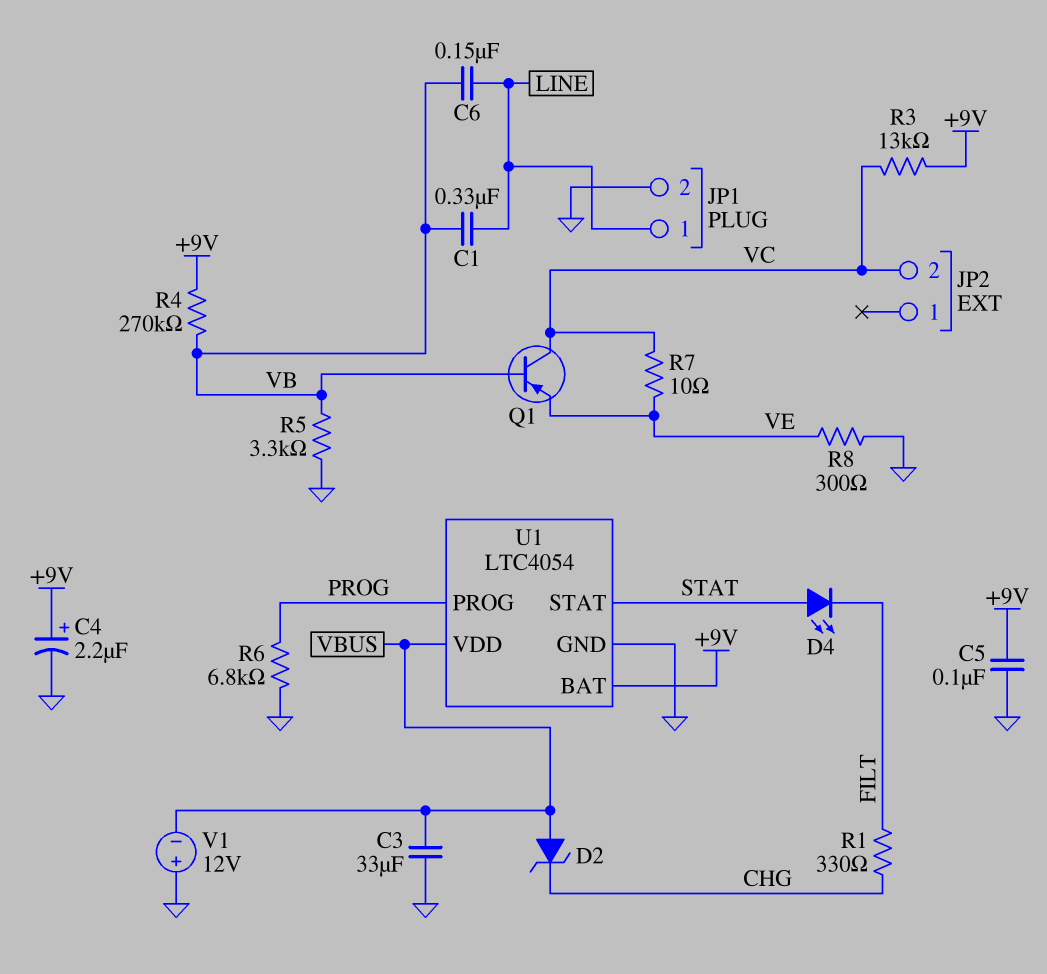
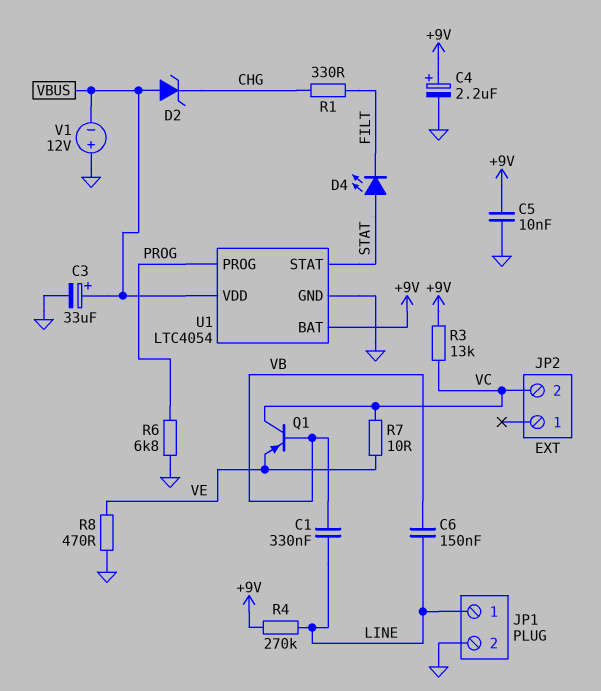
C3: 33uF (GND, VBUS) -> 33uF (plus VBUS, minus GND)
C5: 100nF (+9V, GND) -> 10nF (+9V, GND)
R4: 270k (+9V, VB) -> 270k (+9V, LINE)
R5: 3.3k (GND, VB) -> none
R8: 300 (GND, VE) -> 470 (GND, VE)

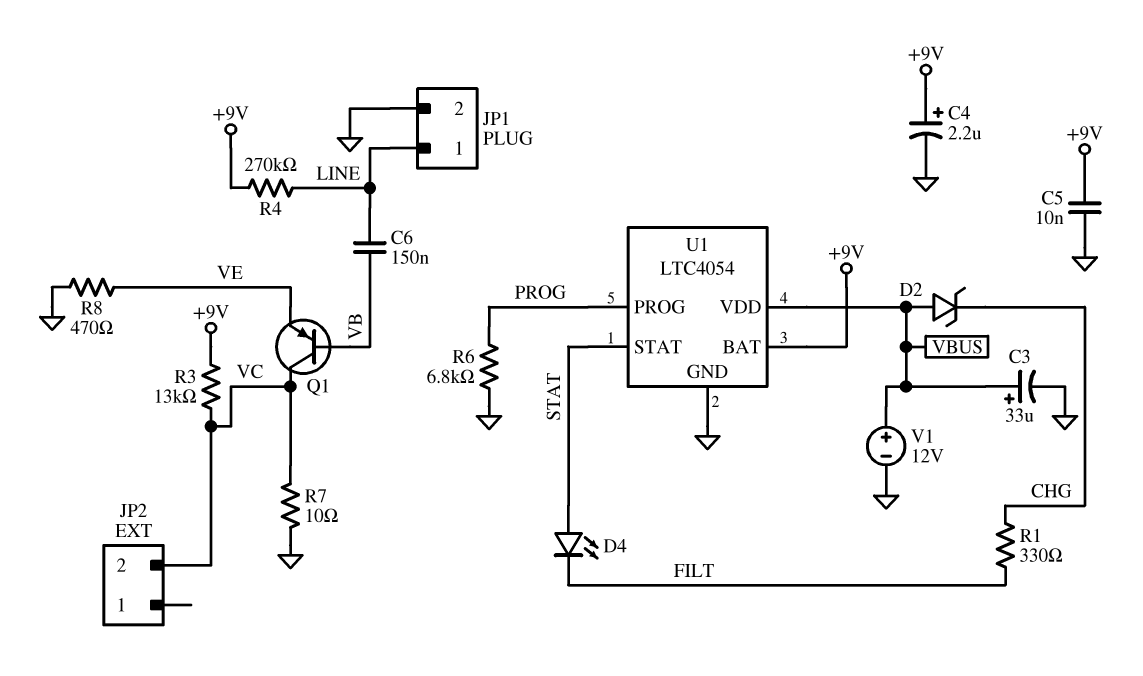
C1: 330nF (LINE, VB) -> none
R7: 10 (VC, VE) -> 10 (GND, VC)
V1: 12V (plus GND, minus VBUS) -> 12V (plus VBUS, minus GND)

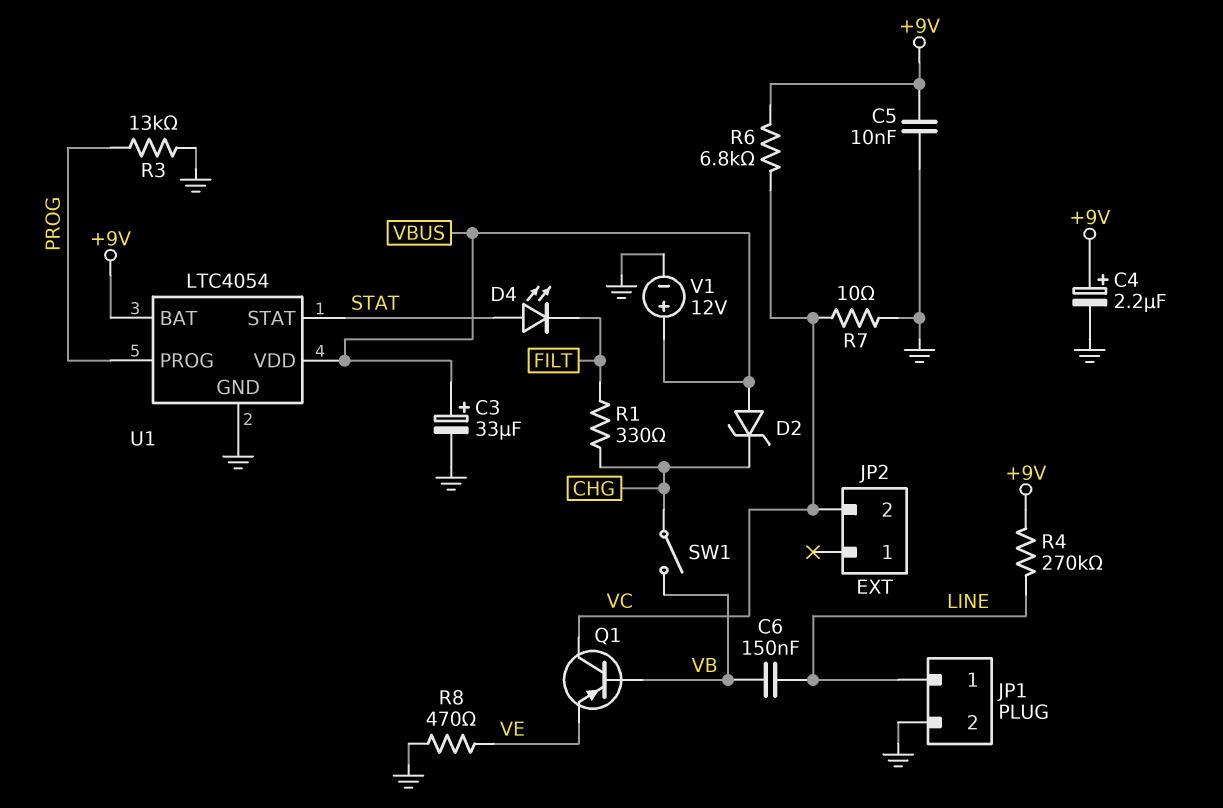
R3: 13k (+9V, VC) -> 13k (GND, PROG)
R6: 6.8k (GND, PROG) -> 6.8k (+9V, VC)
SW1: none -> switch (CHG, VB)

